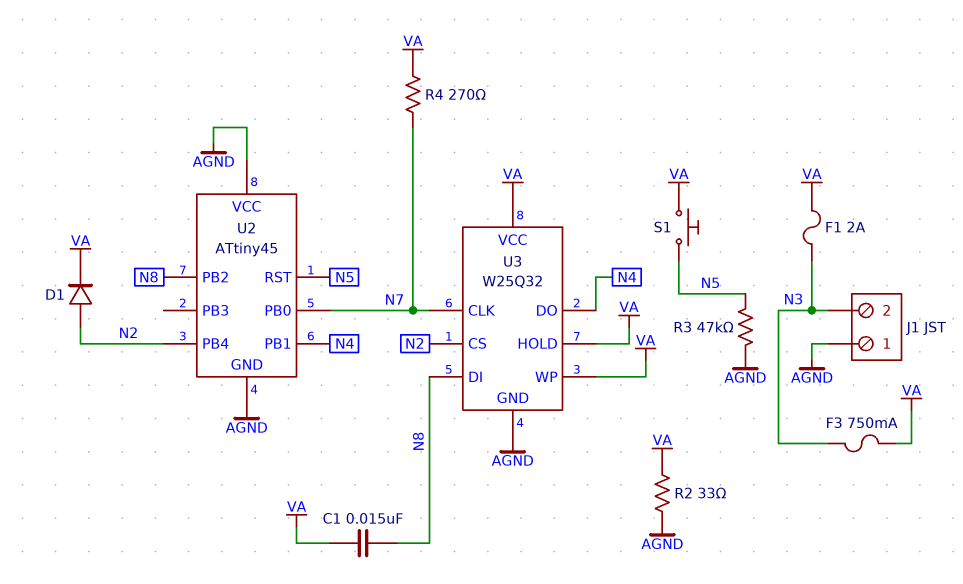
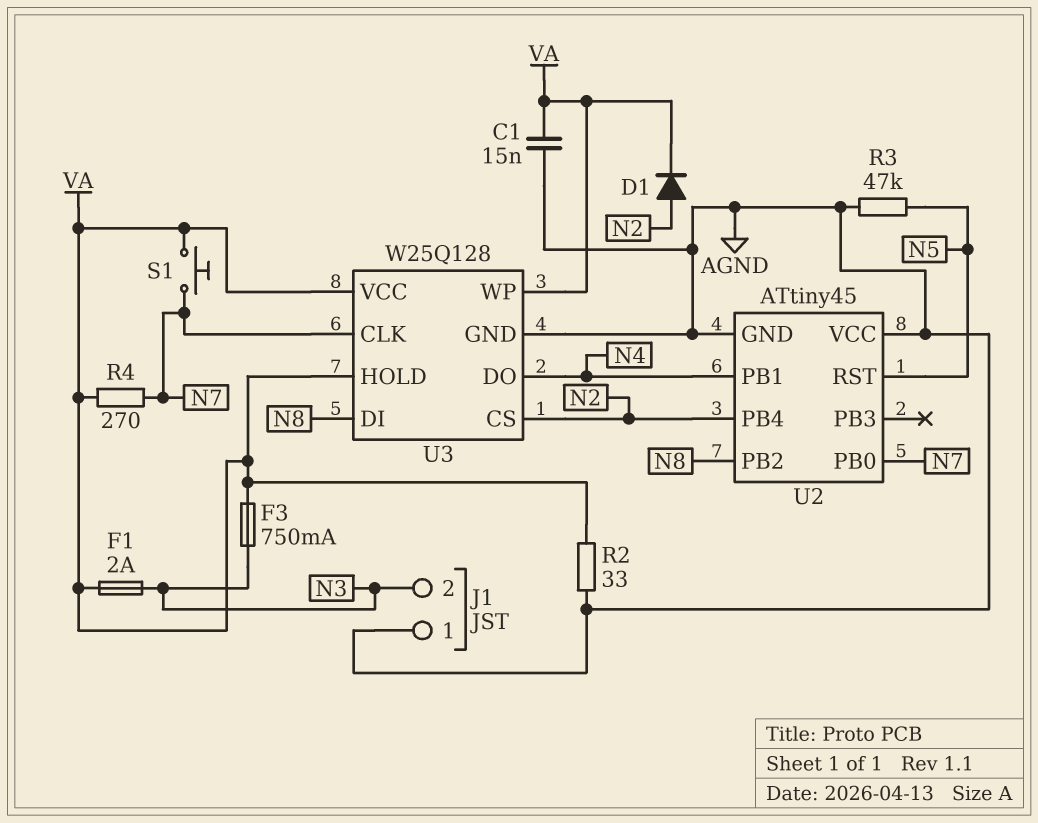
C1: 15nF (N8, VA) -> 15nF (AGND, VA)
S1: button (N5, VA) -> button (N7, VA)
U3: W25Q32 -> W25Q128

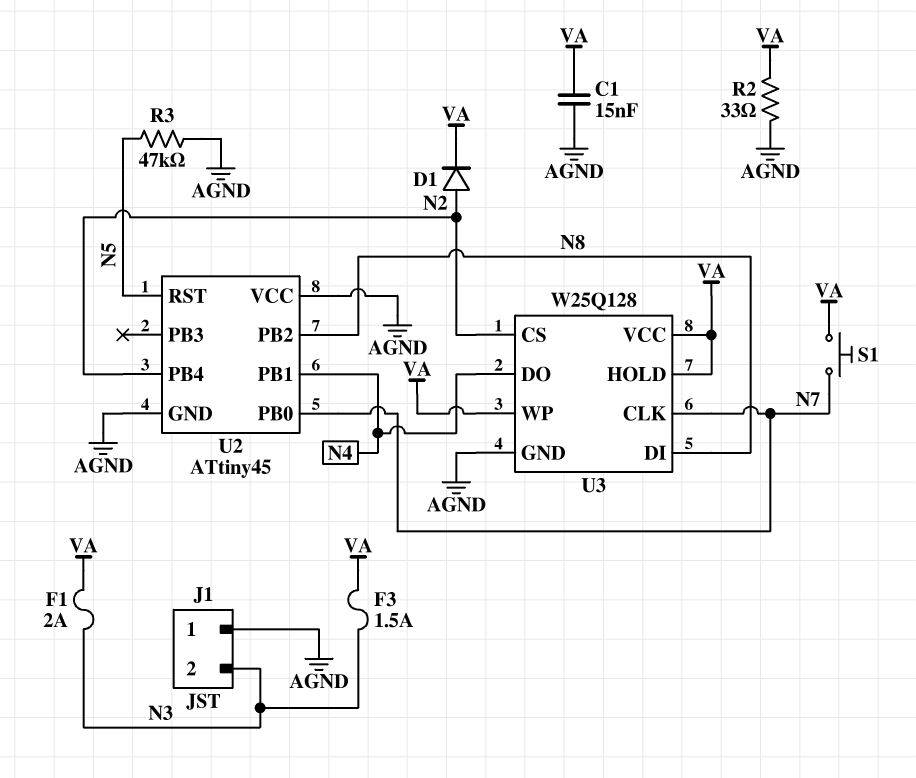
F3: 750mA (N3, VA) -> 1.5A (N3, VA)
R4: 270 (N7, VA) -> none

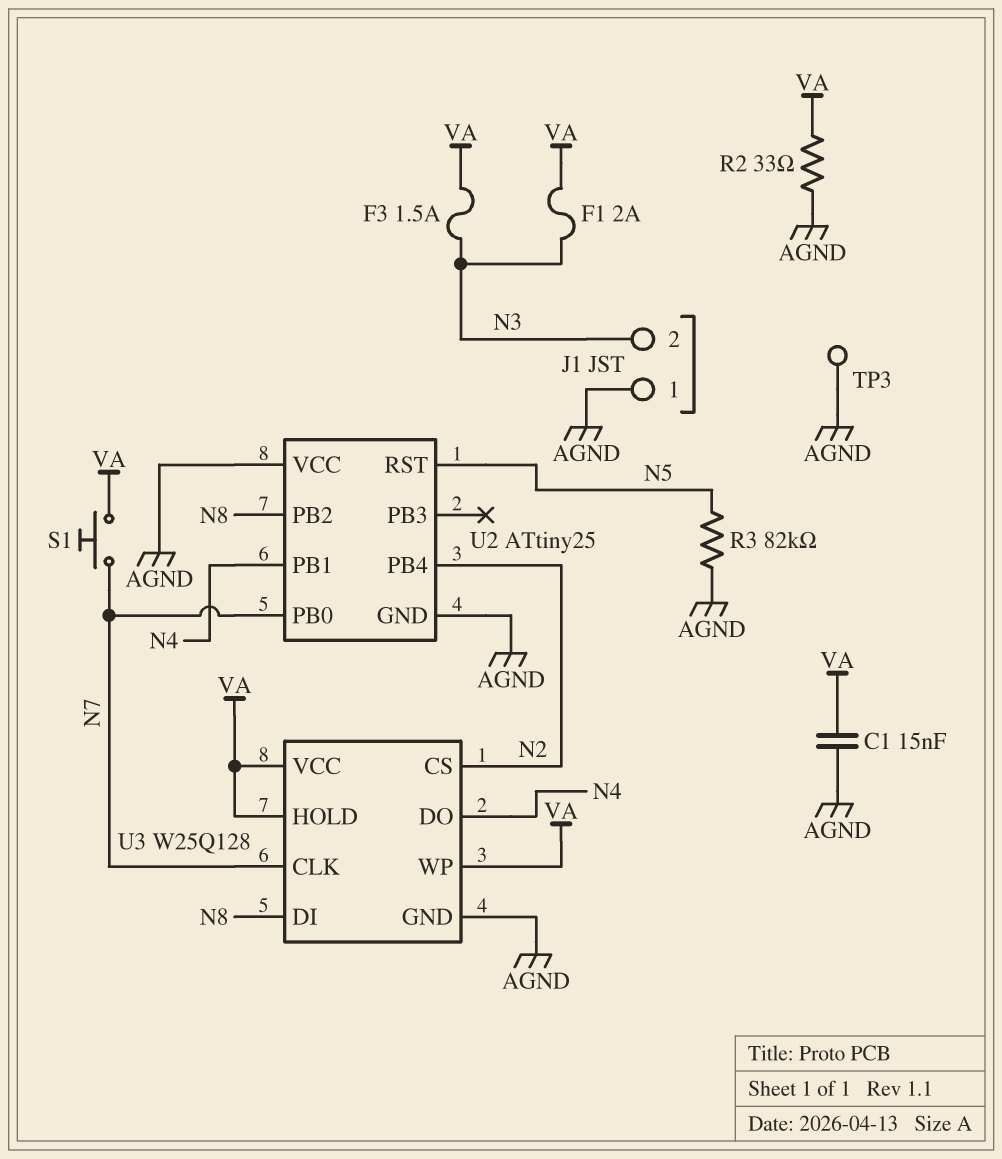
D1: diode (A N2, K VA) -> none
R3: 47k (AGND, N5) -> 82k (AGND, N5)
TP3: none -> test point (AGND)
U2: ATtiny45 -> ATtiny25

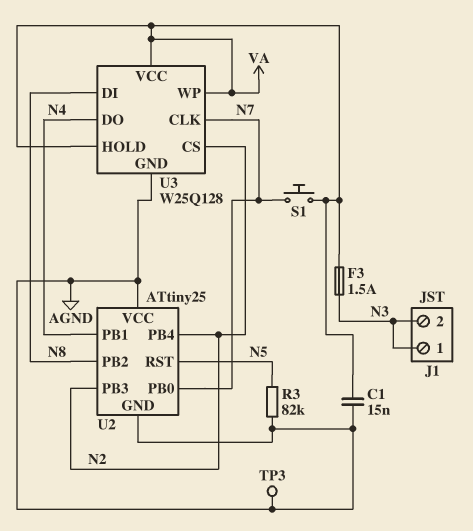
F1: 2A (N3, VA) -> none
J1 pin 1: AGND -> N3
R2: 33 (AGND, VA) -> none
U2 pin PB3: none -> N2

